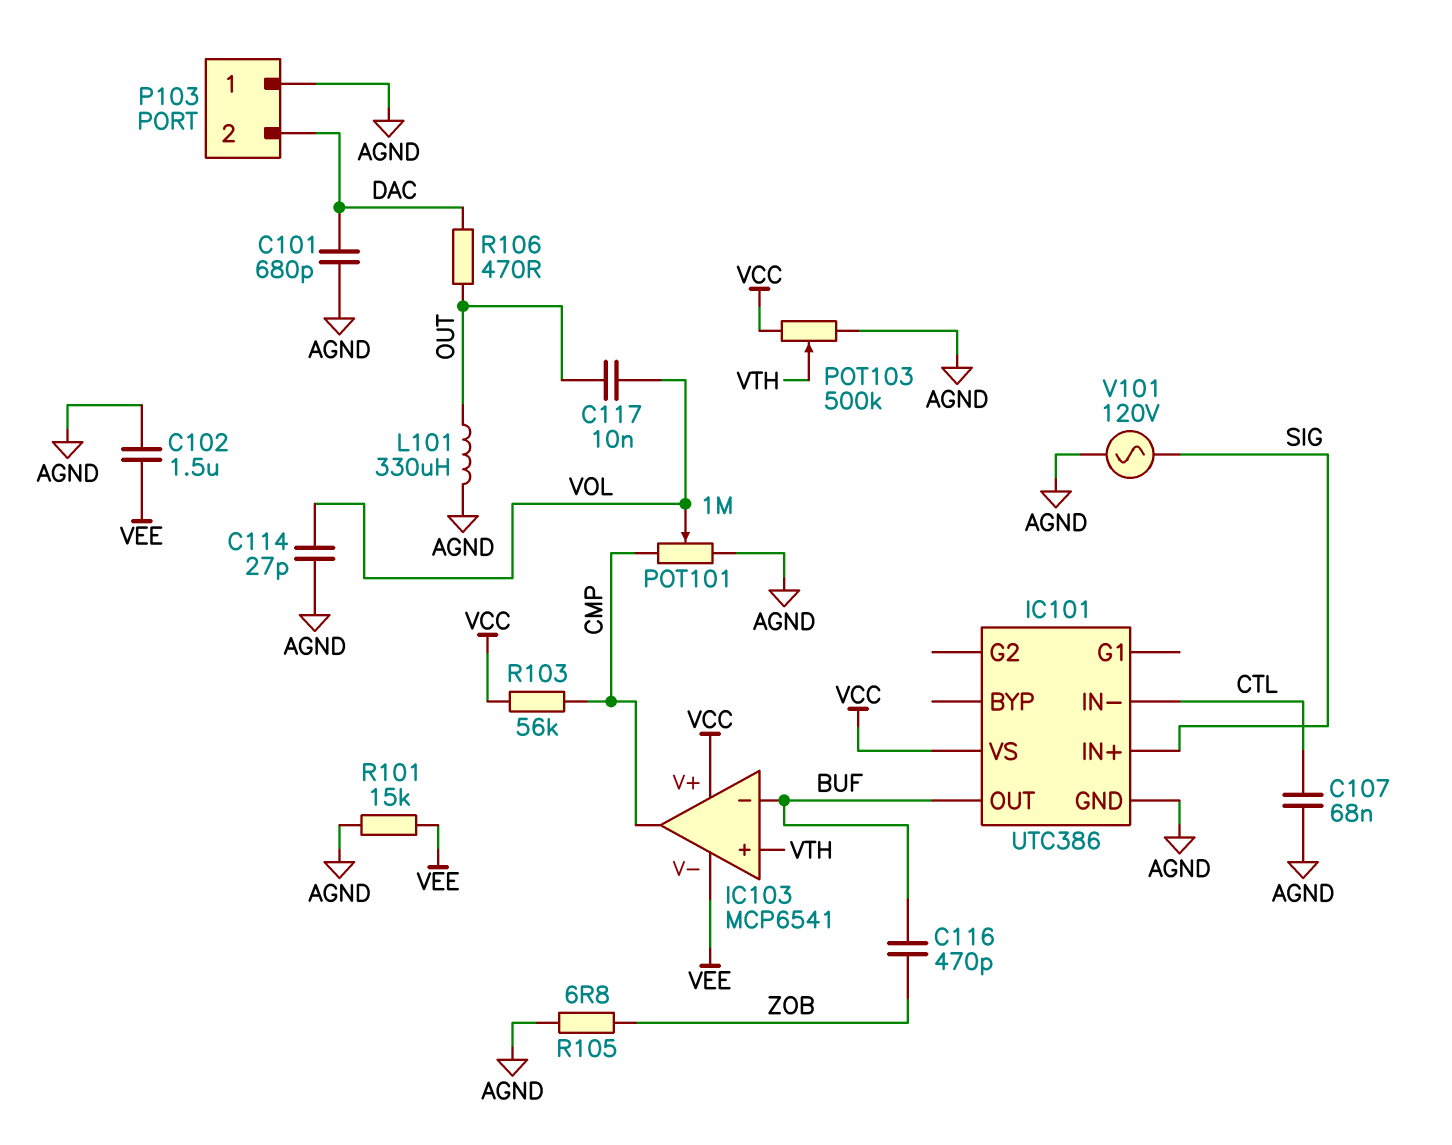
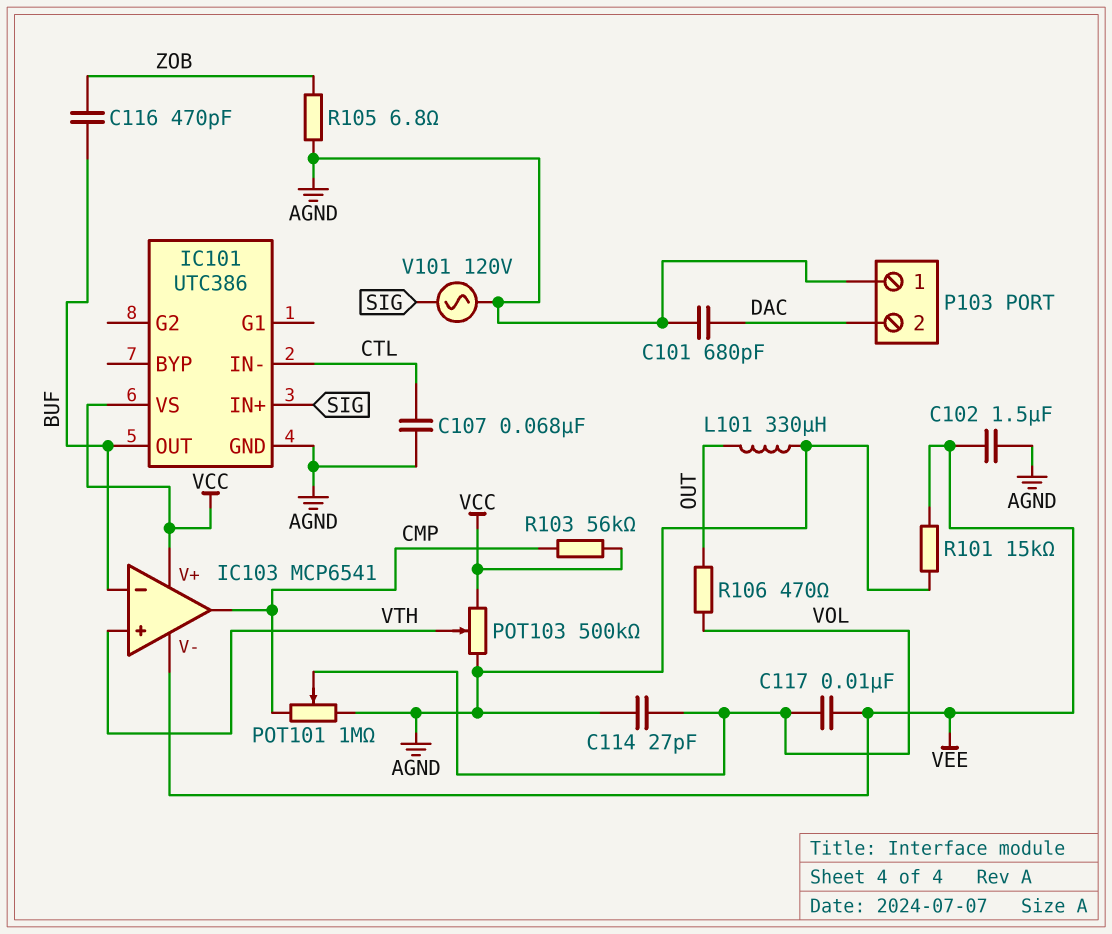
C117: 10nF (OUT, VOL) -> 10nF (VEE, VOL)
R106: 470 (DAC, OUT) -> 470 (OUT, VOL)

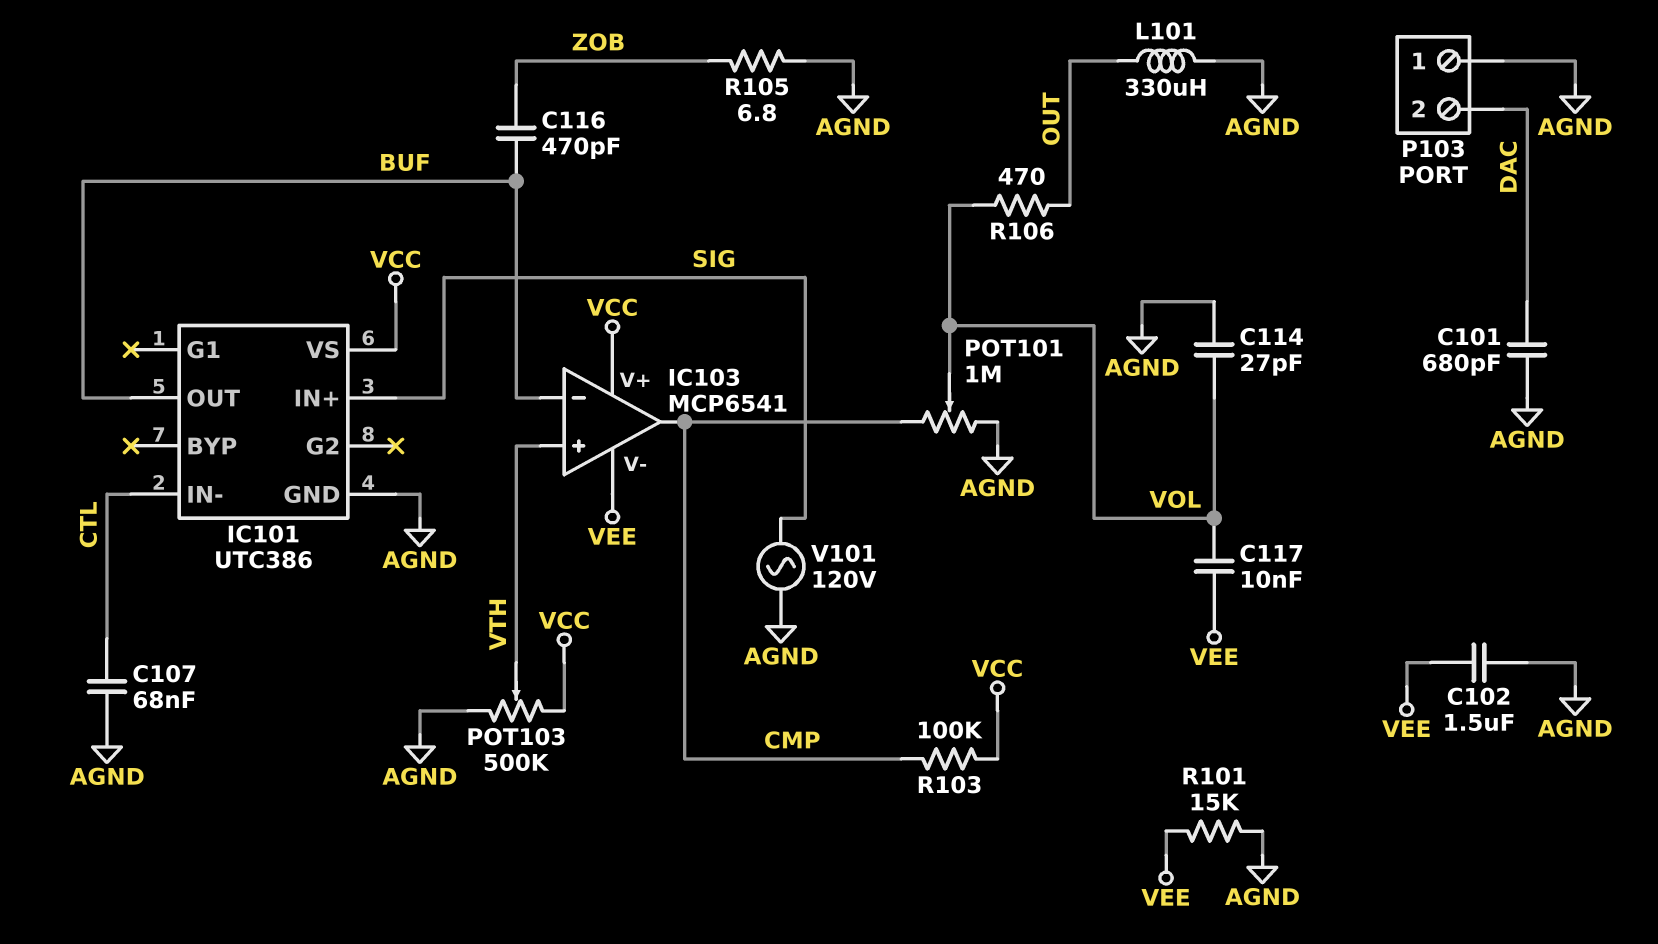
R103: 56k (CMP, VCC) -> 100k (CMP, VCC)

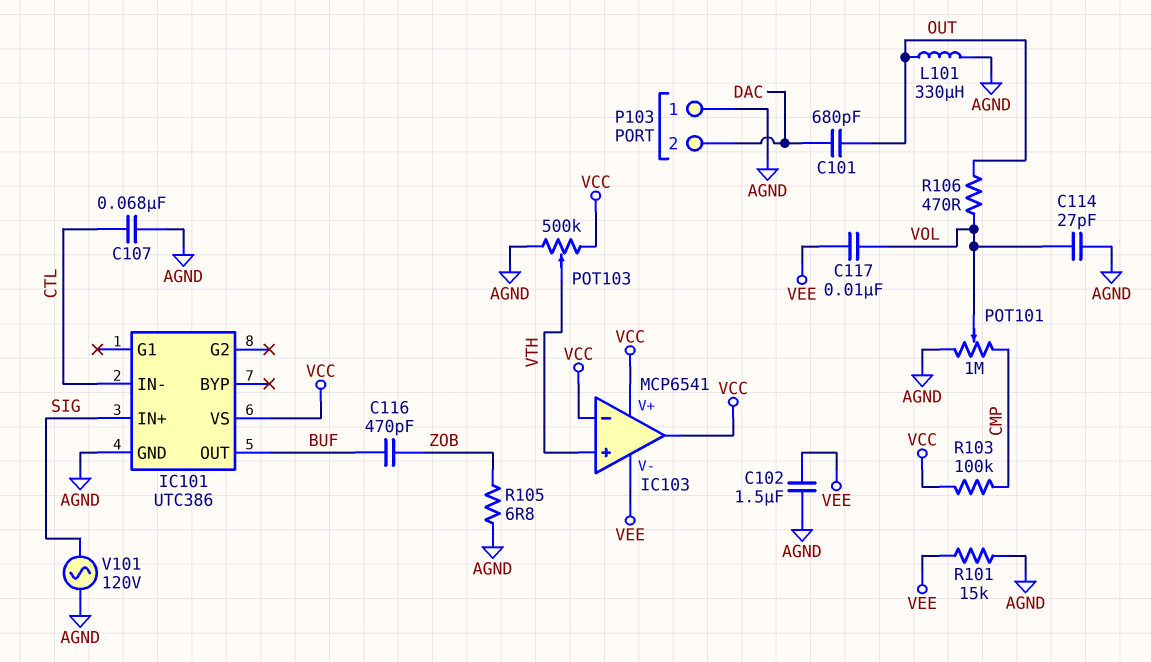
C101: 680pF (AGND, DAC) -> 680pF (DAC, OUT)
IC103 pin in-: BUF -> VCC
IC103 pin out: CMP -> VCC

